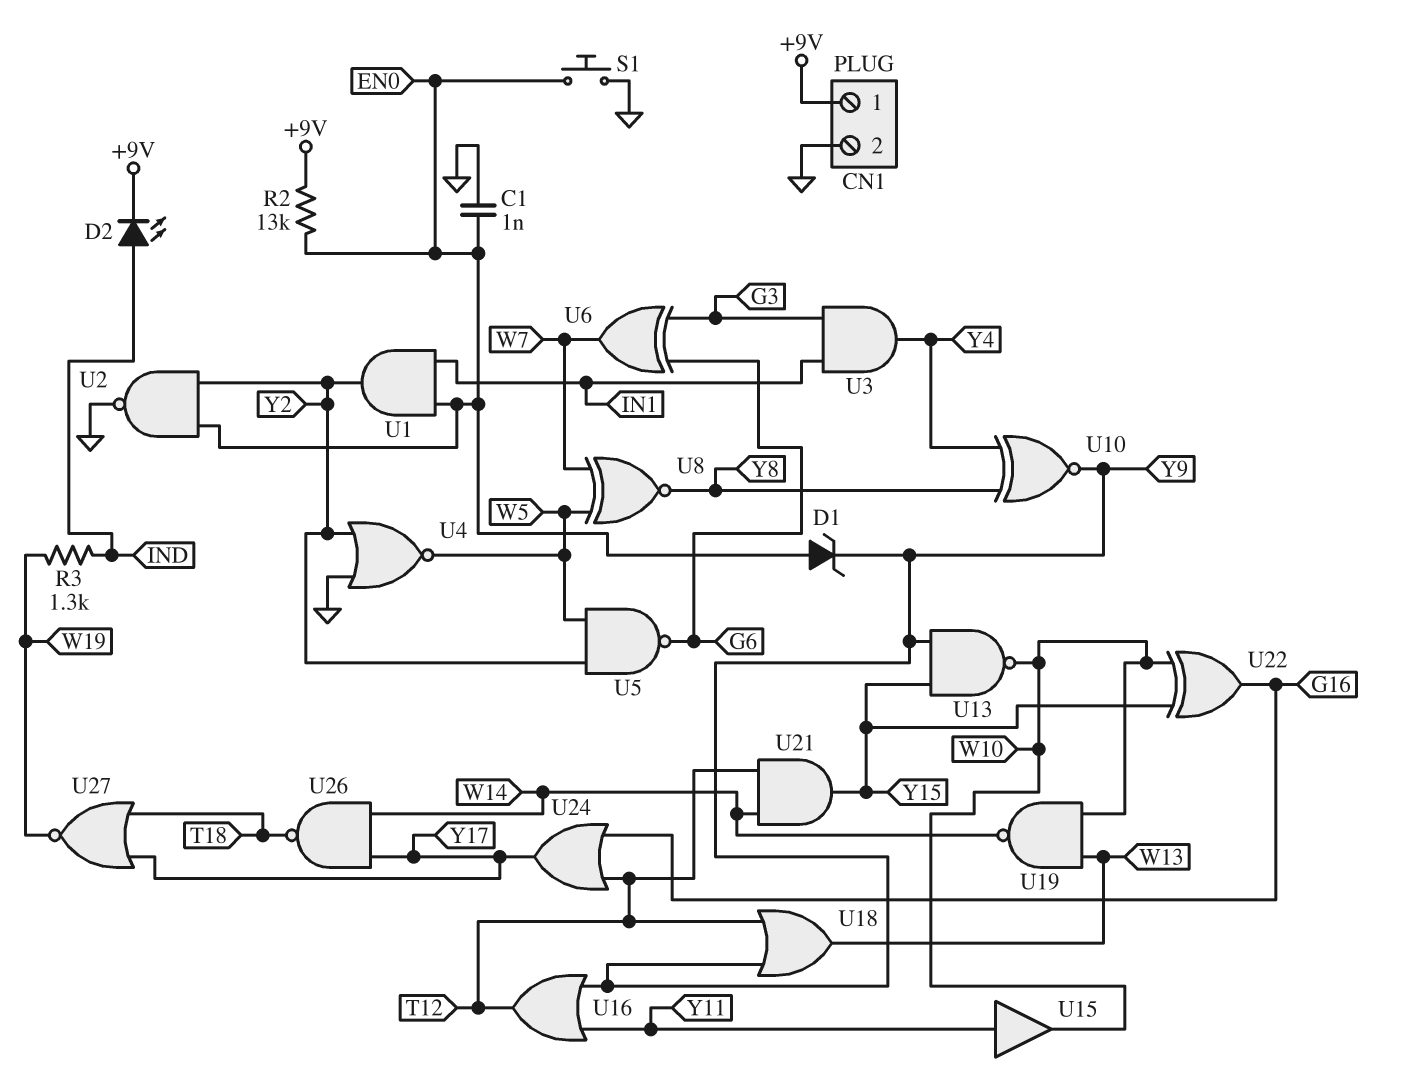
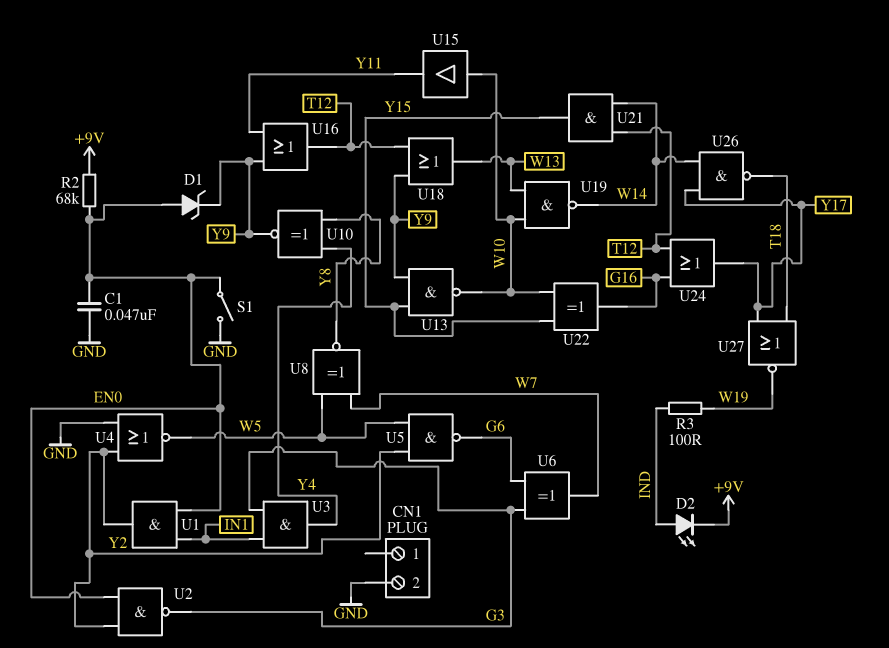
C1: 1nF (EN0, GND) -> 47nF (EN0, GND)
CN1 pin 1: +9V -> none
R2: 13k (+9V, EN0) -> 68k (+9V, EN0)
R3: 1.3k (IND, W19) -> 100 (IND, W19)
S1: button (EN0, GND) -> switch (EN0, GND)
U2: NAND (in EN0, in Y2, out GND) -> NAND (in EN0, in Y2, out G3)
U15: buffer (in Y11, out W10) -> buffer (in W10, out Y11)

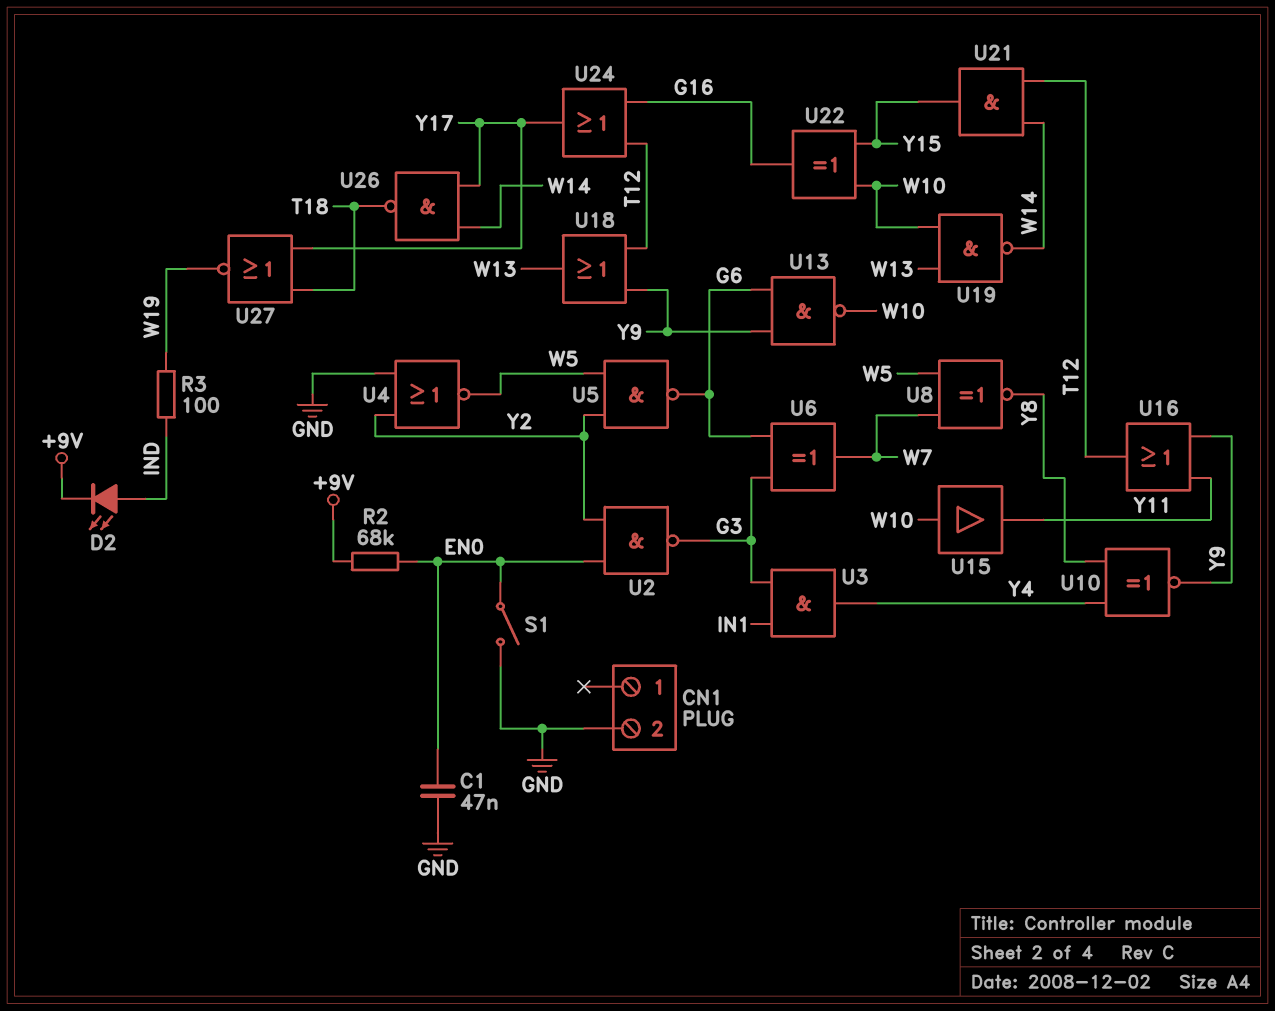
D1: zener (A EN0, K Y9) -> none
U1: AND (in EN0, in IN1, out Y2) -> none
U13: NAND (in Y9, in Y15, out W10) -> NAND (in G6, in Y9, out W10)

